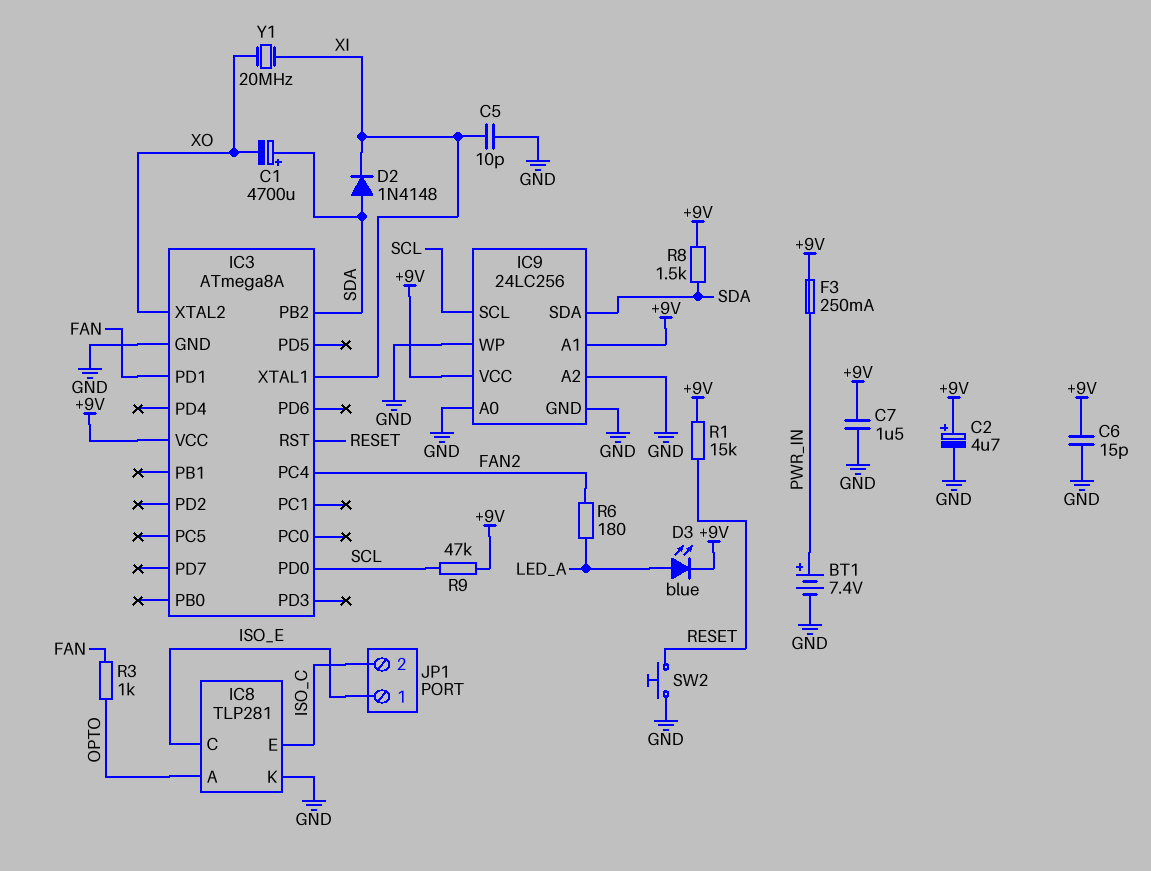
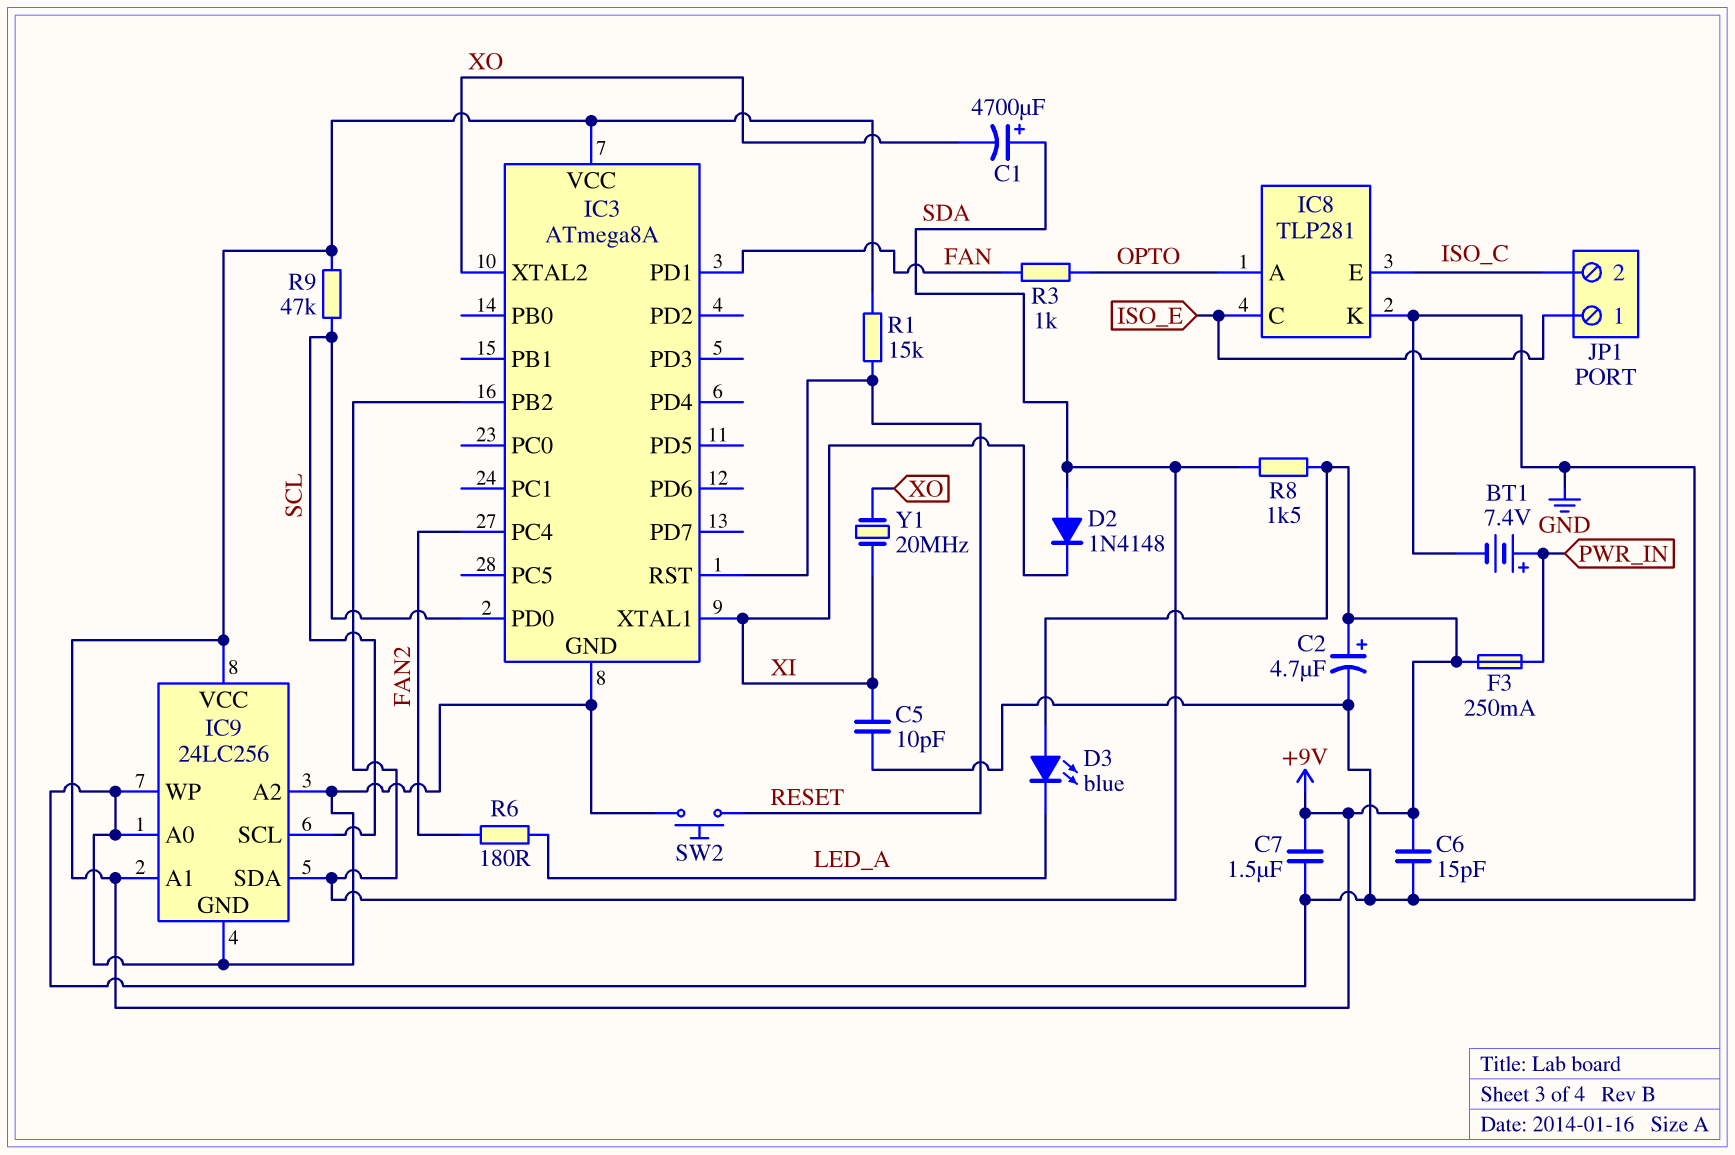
D3: LED blue (A LED_A, K +9V) -> LED blue (A +9V, K LED_A)

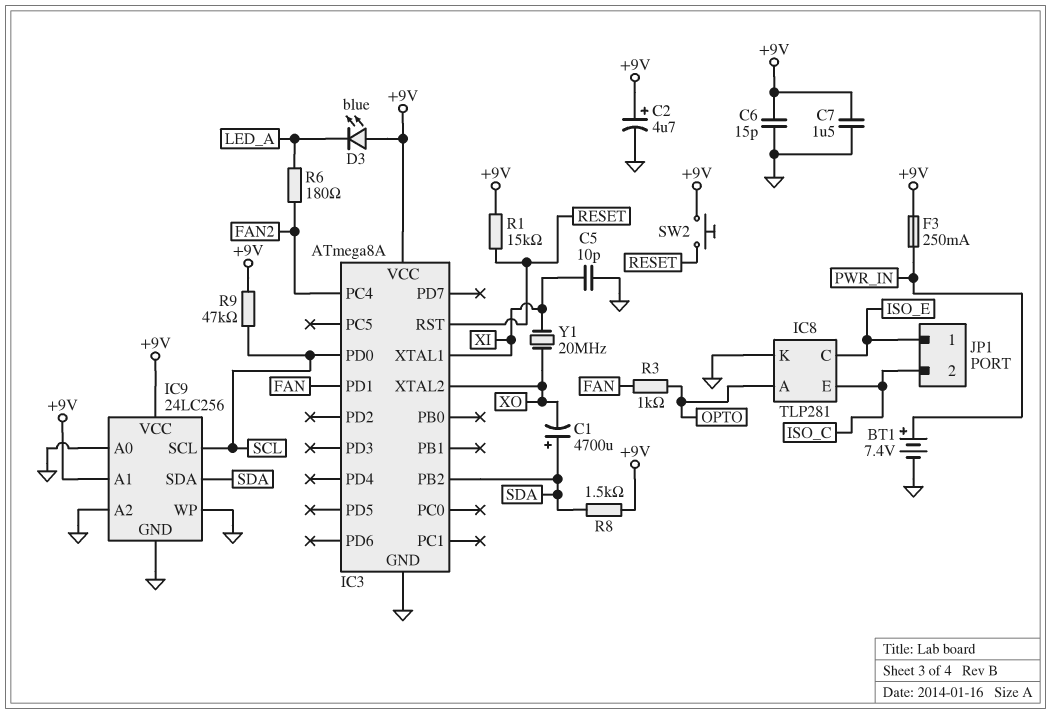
D2: diode 1N4148 (A SDA, K XI) -> none
SW2: button (GND, RESET) -> button (+9V, RESET)

